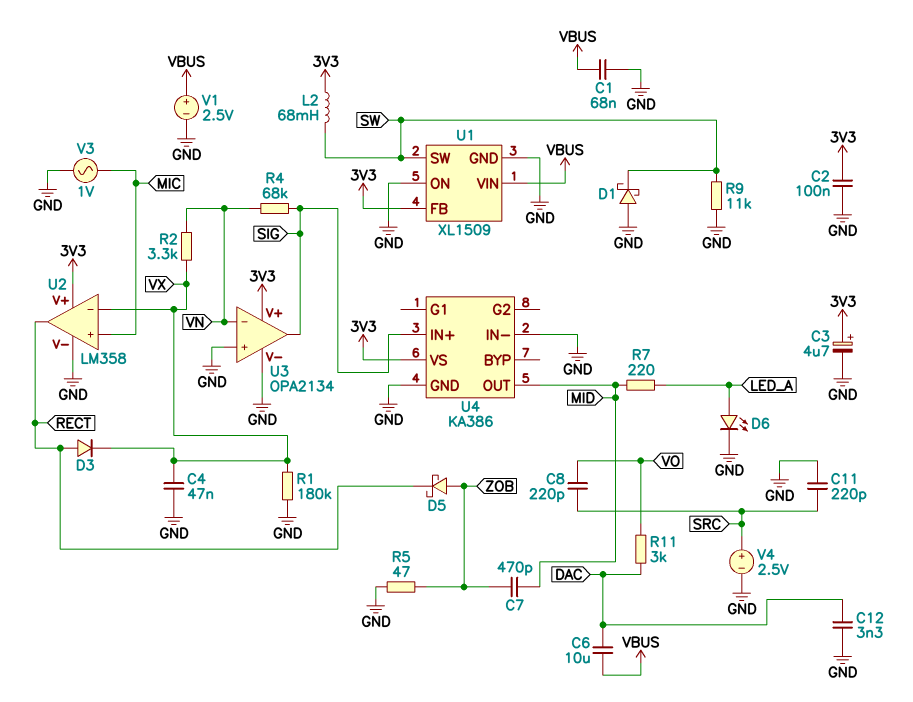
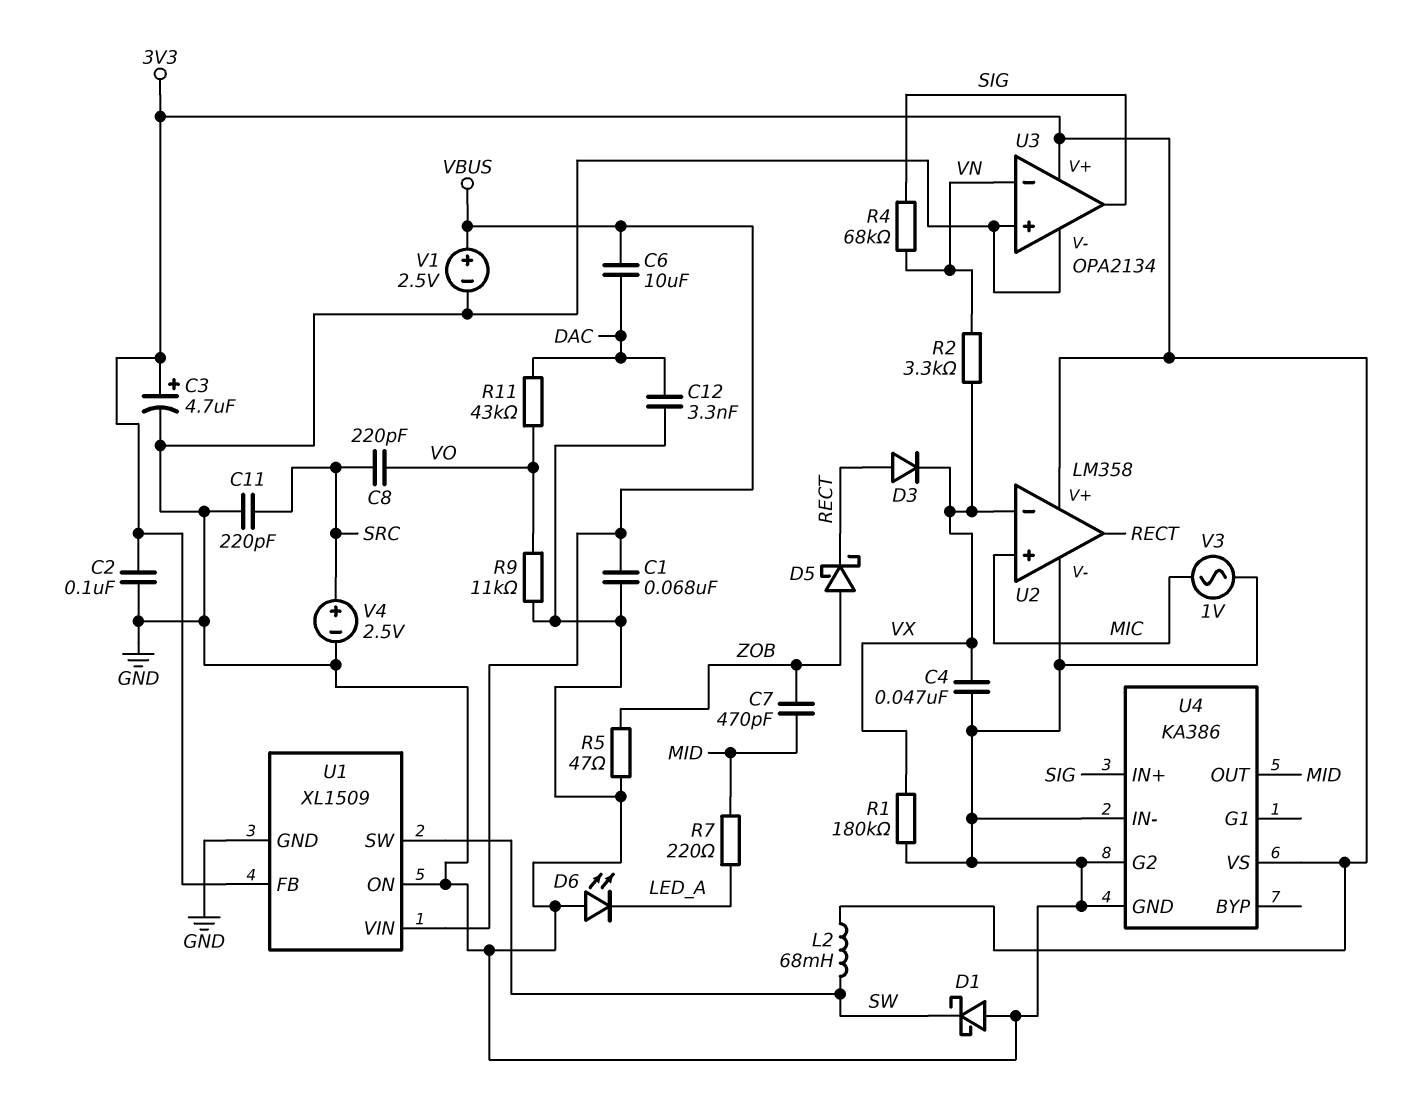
D6: LED (A LED_A, K GND) -> LED (A GND, K LED_A)
R9: 11k (GND, SW) -> 11k (GND, VO)
R11: 3k (DAC, VO) -> 43k (DAC, VO)
U4 pin G2: none -> GND

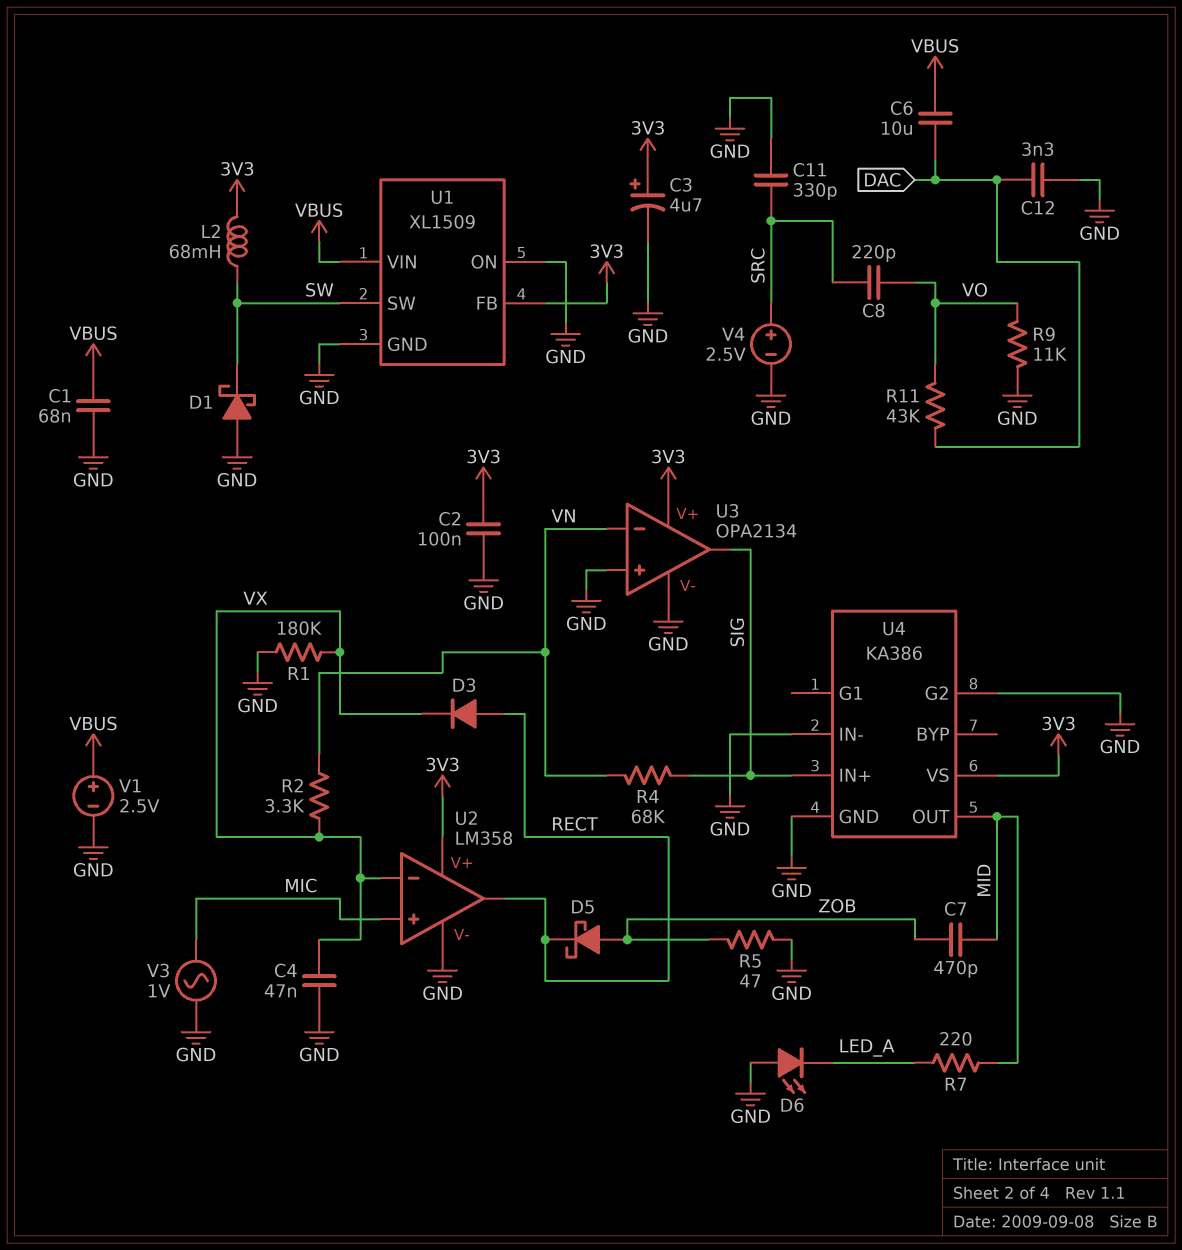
C11: 220pF (GND, SRC) -> 330pF (GND, SRC)

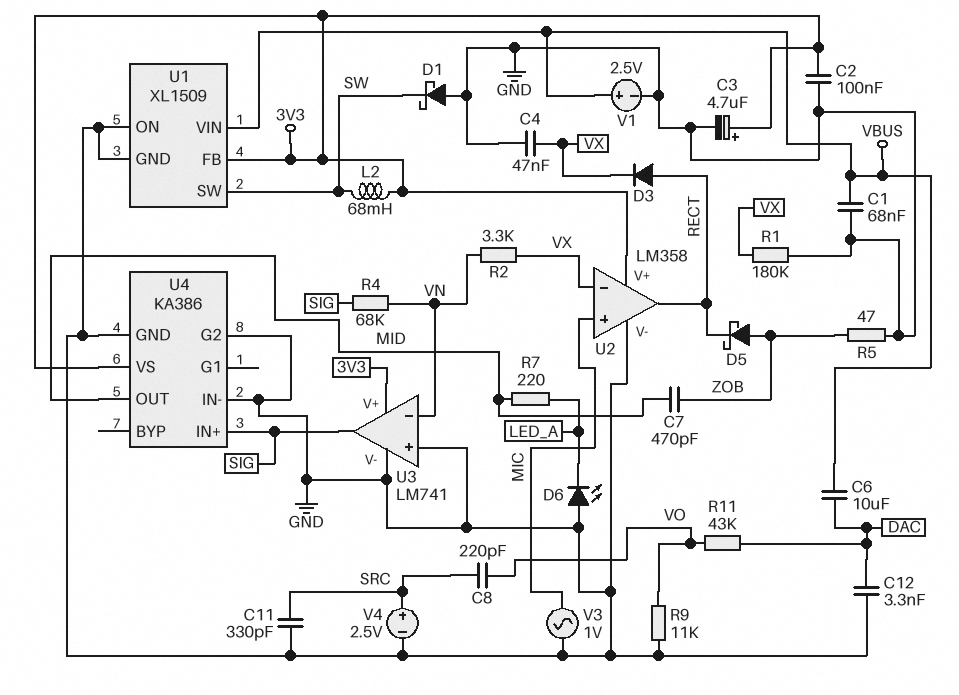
U3: OPA2134 -> LM741

